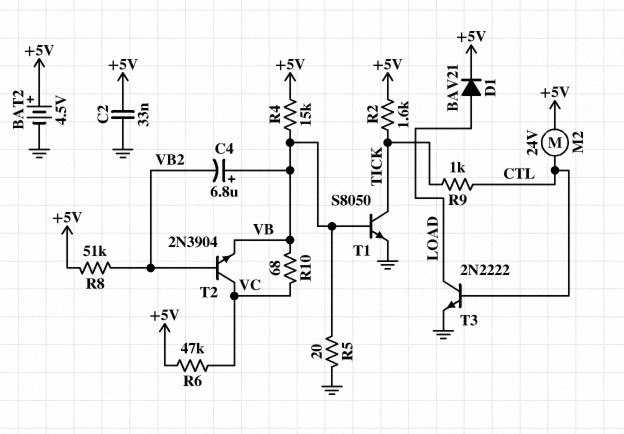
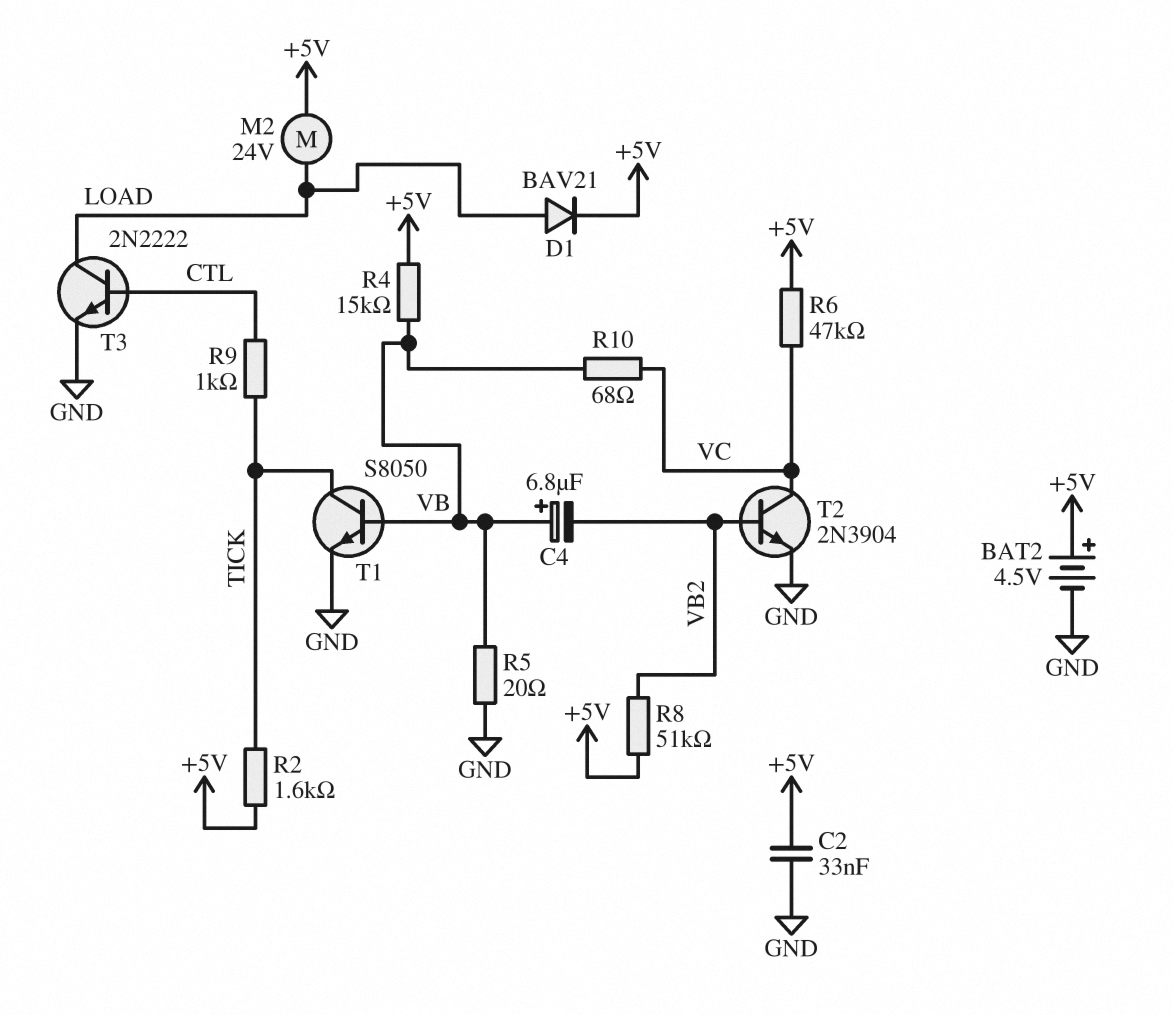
M2: motor 24V (+5V, CTL) -> motor 24V (+5V, LOAD)
T2: NPN 2N3904 (B VB2, C VC, E VB) -> NPN 2N3904 (B VB2, C VC, E GND)

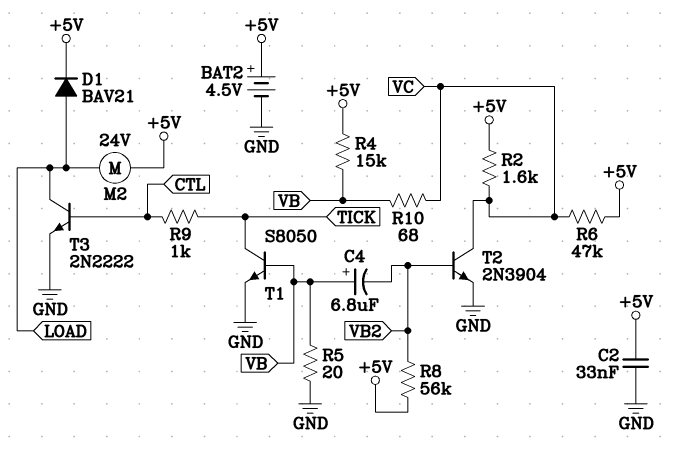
R2: 1.6k (+5V, TICK) -> 1.6k (+5V, VC)
R8: 51k (+5V, VB2) -> 56k (+5V, VB2)

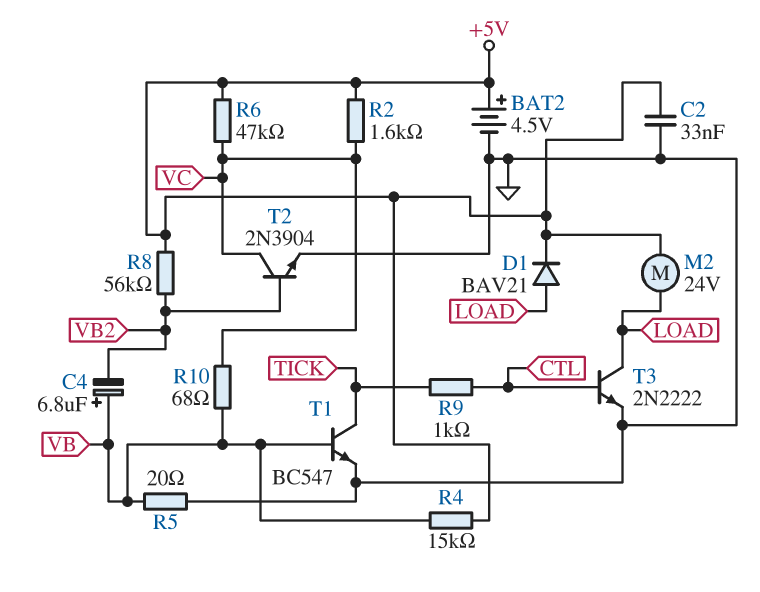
T1: NPN S8050 (B VB, C TICK, E GND) -> NPN BC547 (B VB, C TICK, E GND)

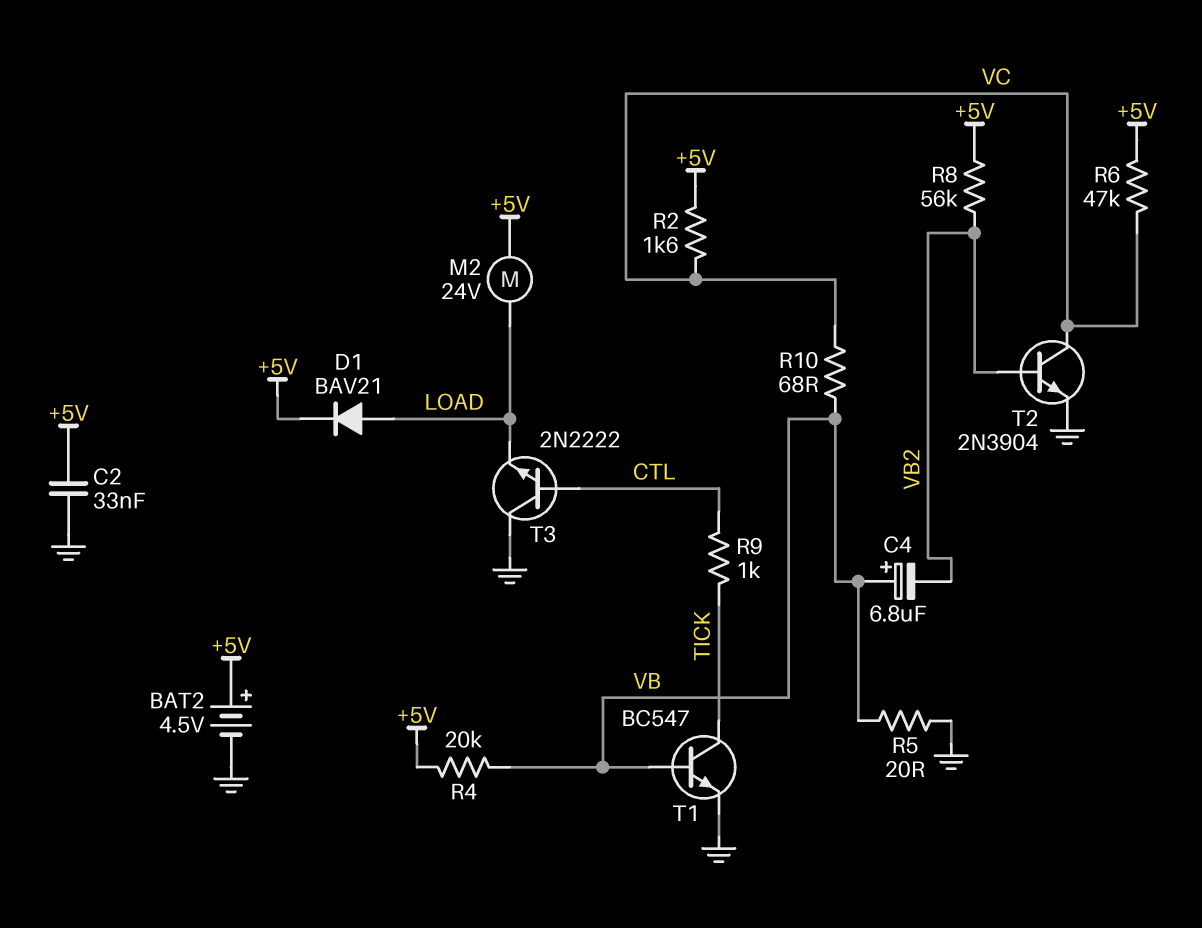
R4: 15k (+5V, VB) -> 20k (+5V, VB)
T3: NPN 2N2222 (B CTL, C LOAD, E GND) -> NPN 2N2222 (B CTL, C GND, E LOAD)

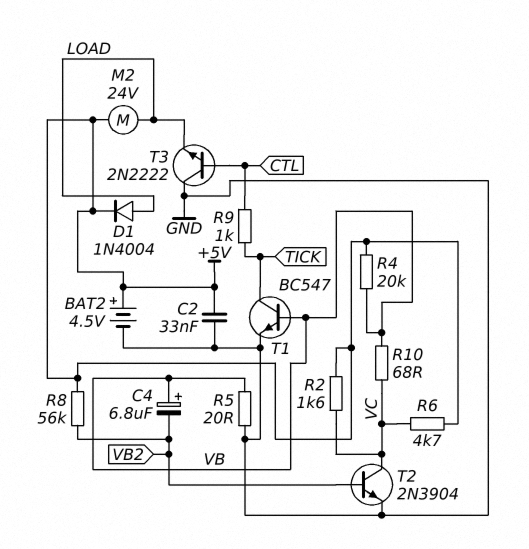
D1: diode BAV21 (A LOAD, K +5V) -> diode 1N4004 (A LOAD, K +5V)
R6: 47k (+5V, VC) -> 4.7k (+5V, VC)

